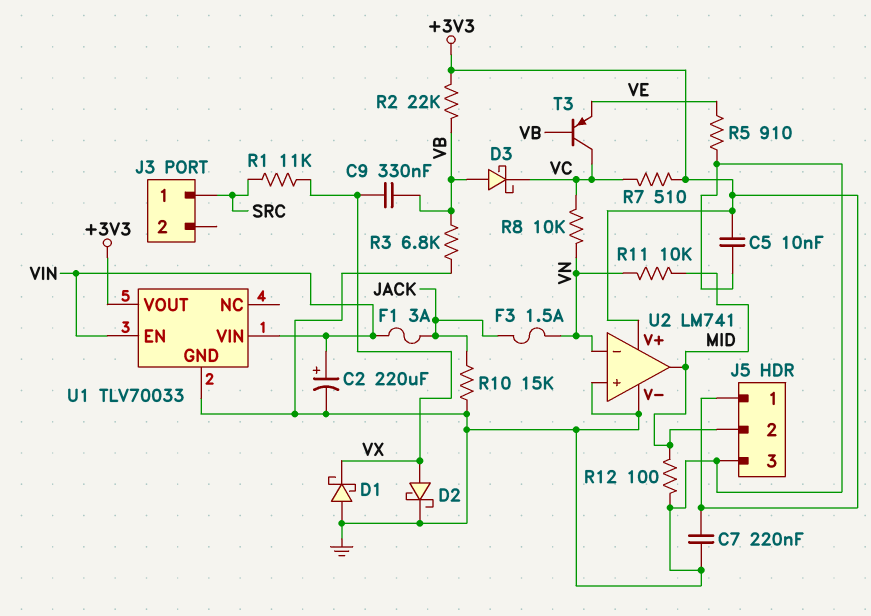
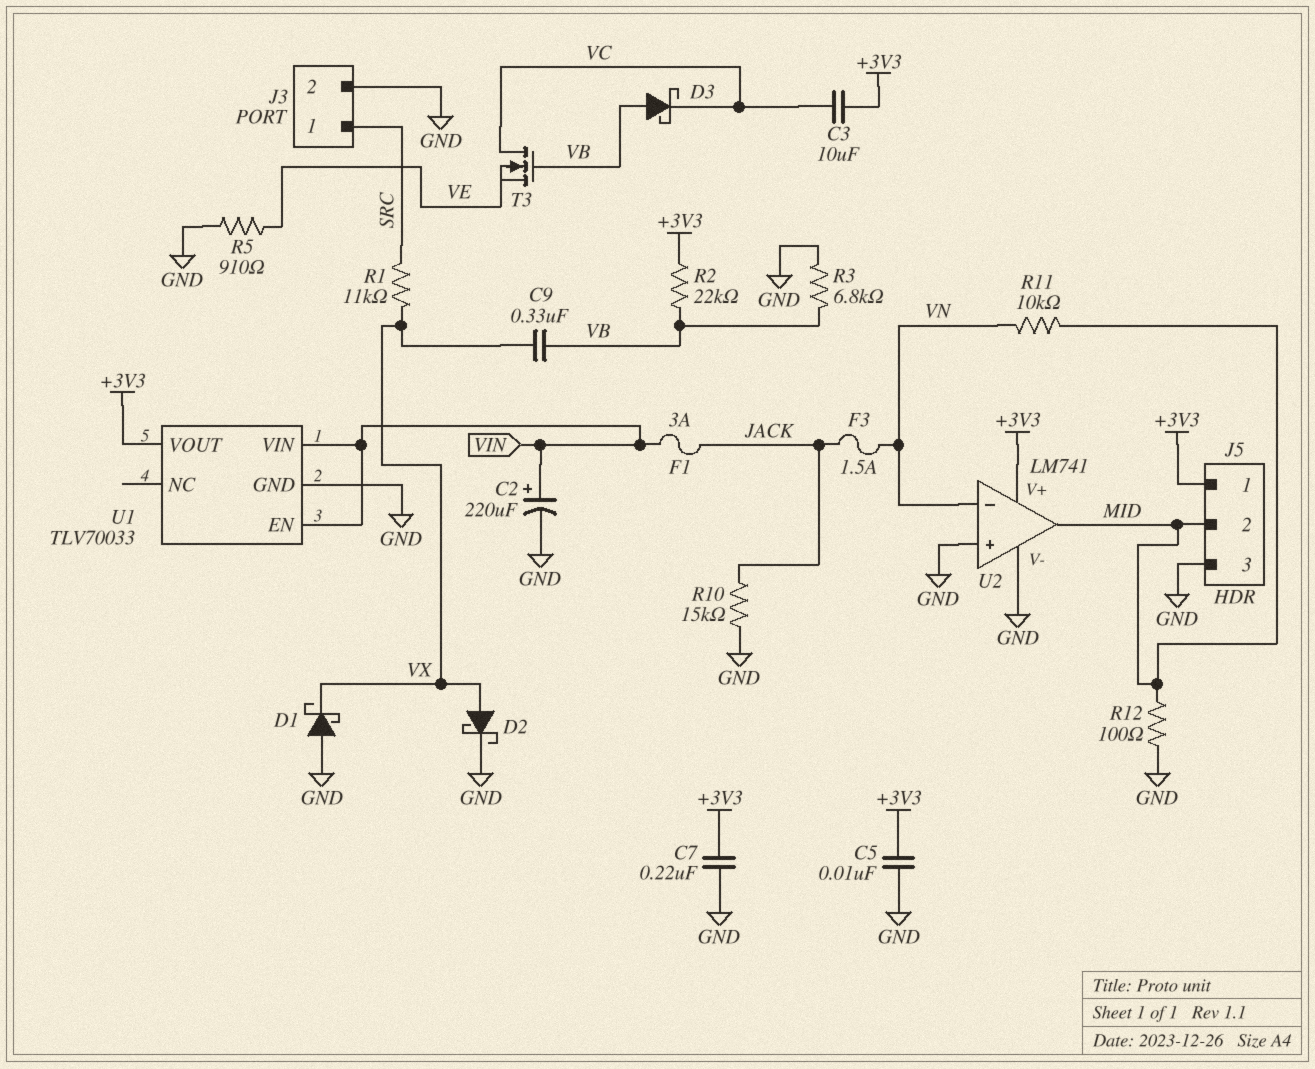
C3: none -> 10uF (+3V3, VC)
J3 pin 2: none -> GND
R7: 510 (+3V3, VC) -> none
R8: 10k (VC, VN) -> none
T3: PNP (B VB, C VC, E VE) -> NMOS (G VB, D VC, S VE)

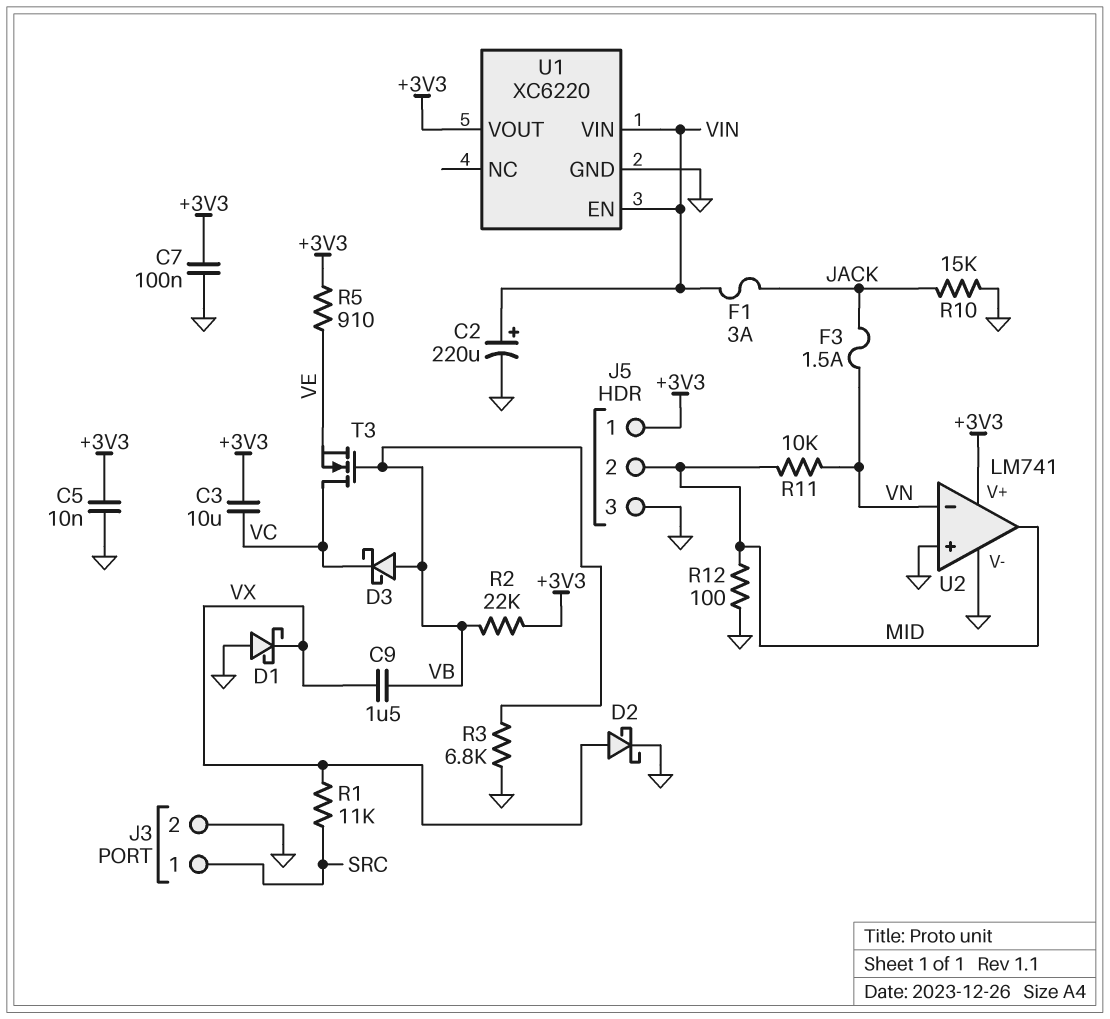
C7: 220nF (+3V3, GND) -> 100nF (+3V3, GND)
C9: 330nF (VB, VX) -> 1.5uF (VB, VX)
R5: 910 (GND, VE) -> 910 (+3V3, VE)
U1: TLV70033 -> XC6220

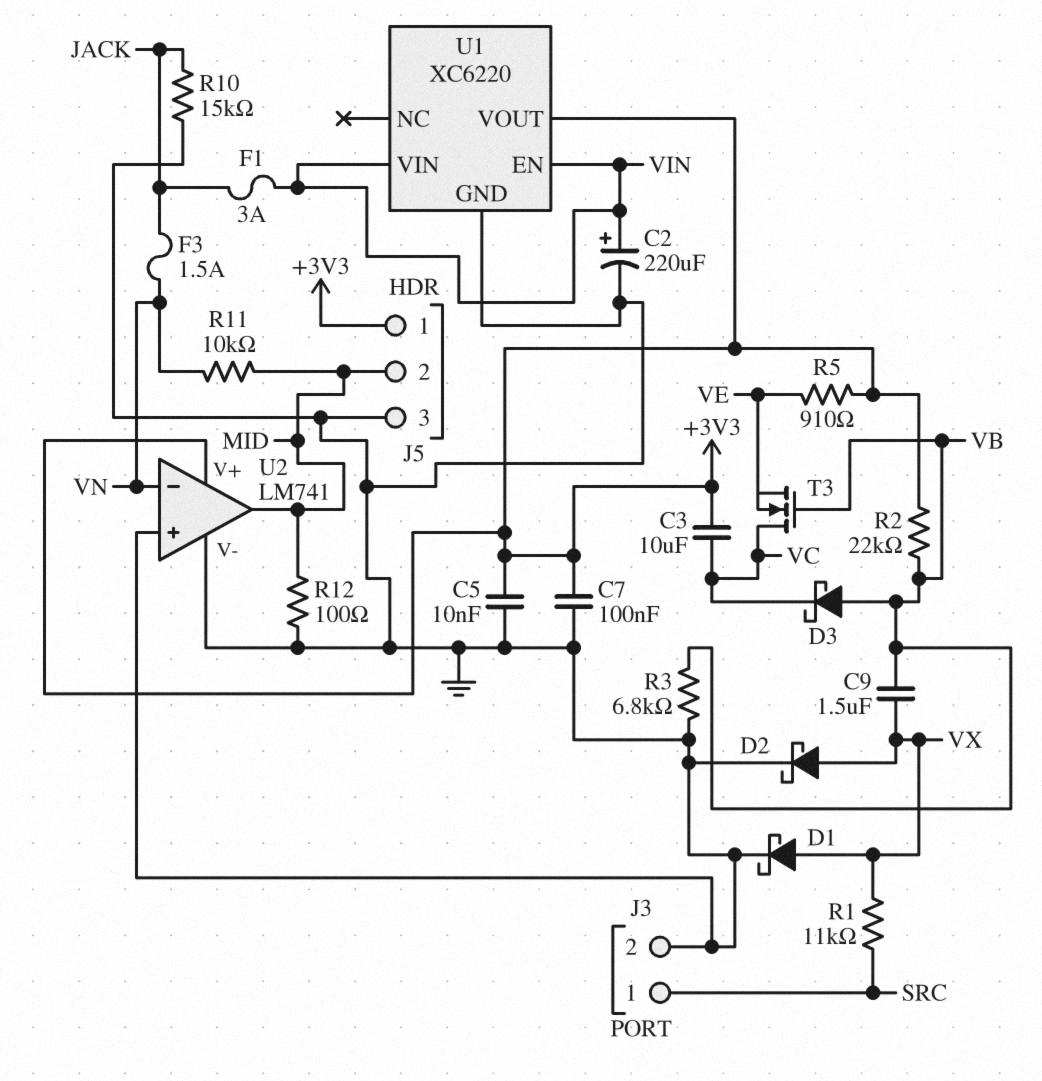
D1: schottky (A GND, K VX) -> schottky (A VX, K GND)

